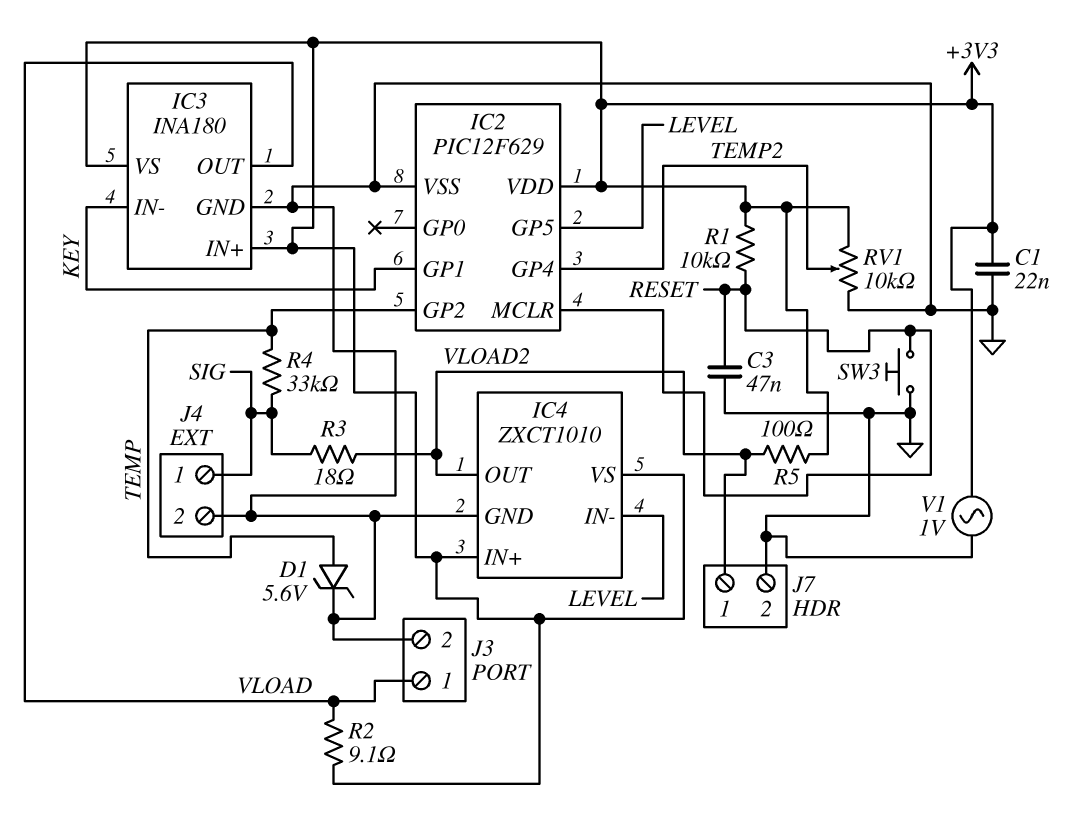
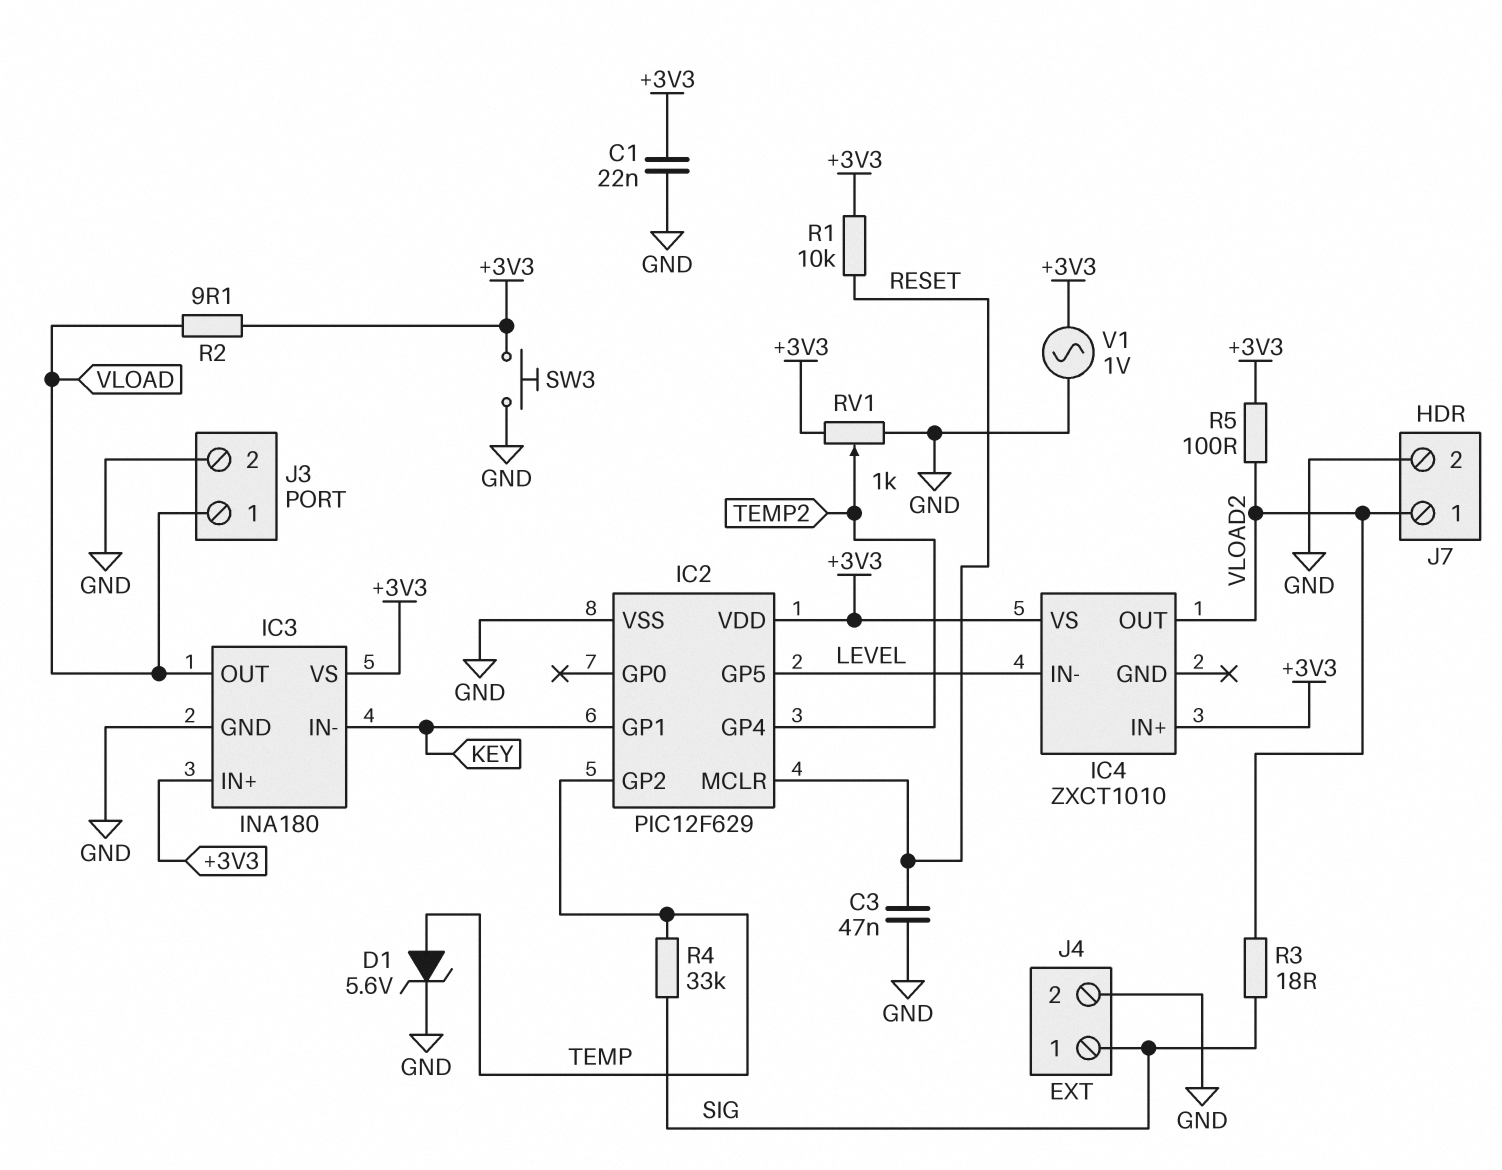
IC4 pin GND: GND -> none
RV1: 10k (+3V3, GND, wiper TEMP2) -> 1k (+3V3, GND, wiper TEMP2)
SW3: button (GND, RESET) -> button (+3V3, GND)

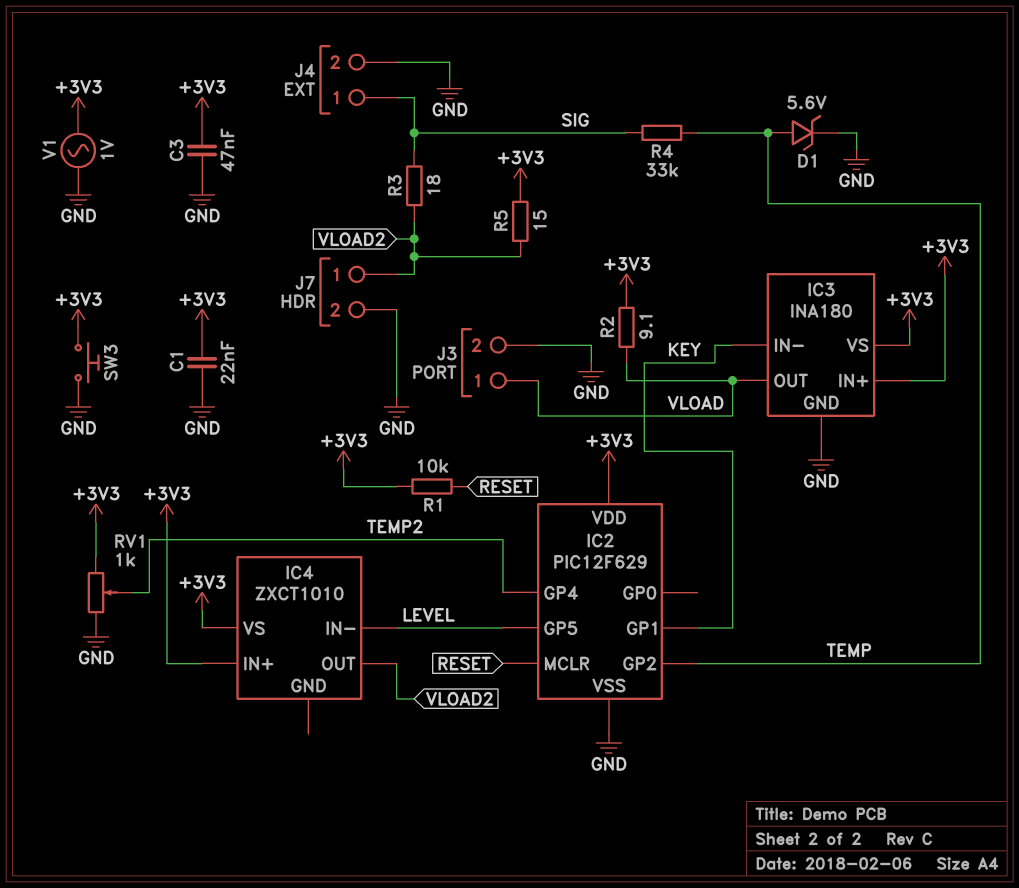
C3: 47nF (GND, RESET) -> 47nF (+3V3, GND)
R5: 100 (+3V3, VLOAD2) -> 15 (+3V3, VLOAD2)

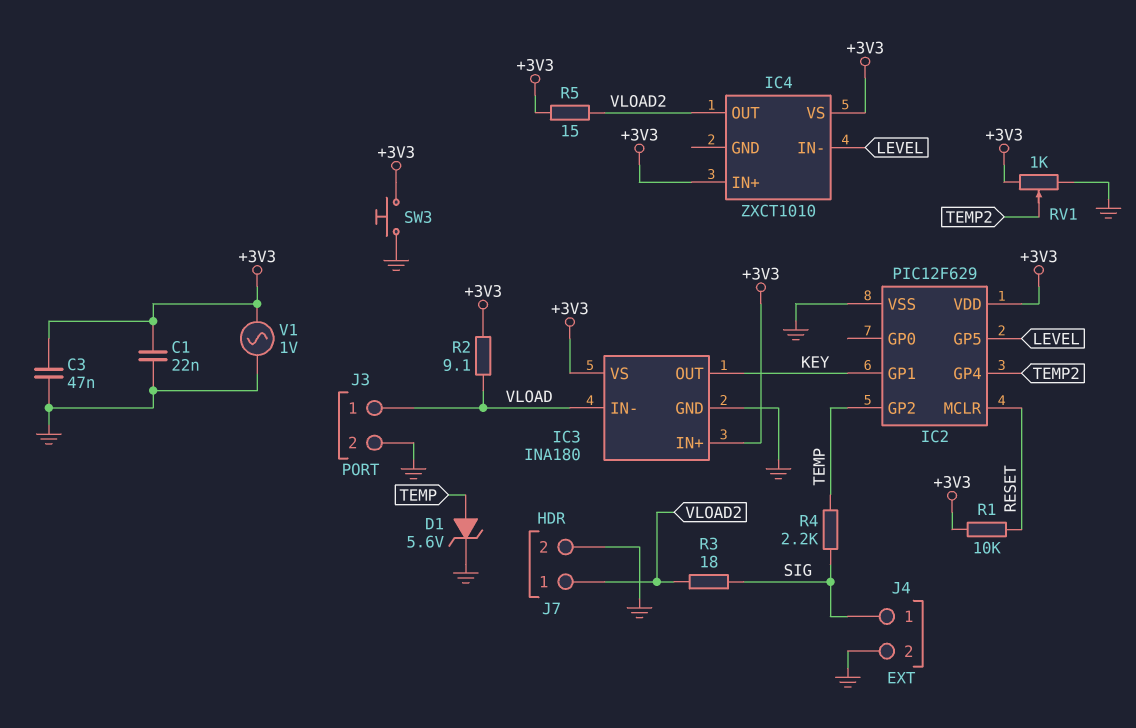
IC3 pin IN-: KEY -> VLOAD
IC3 pin OUT: VLOAD -> KEY
R4: 33k (SIG, TEMP) -> 2.2k (SIG, TEMP)

